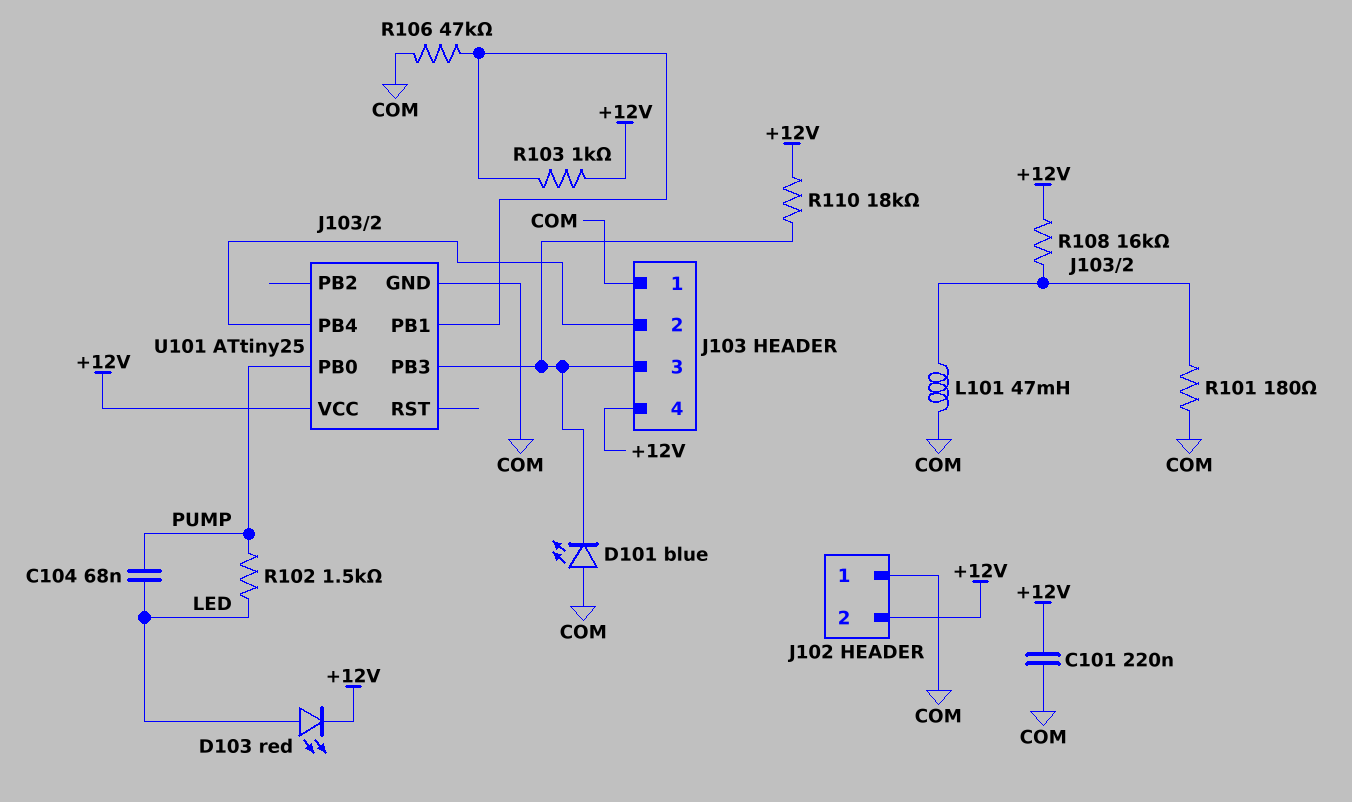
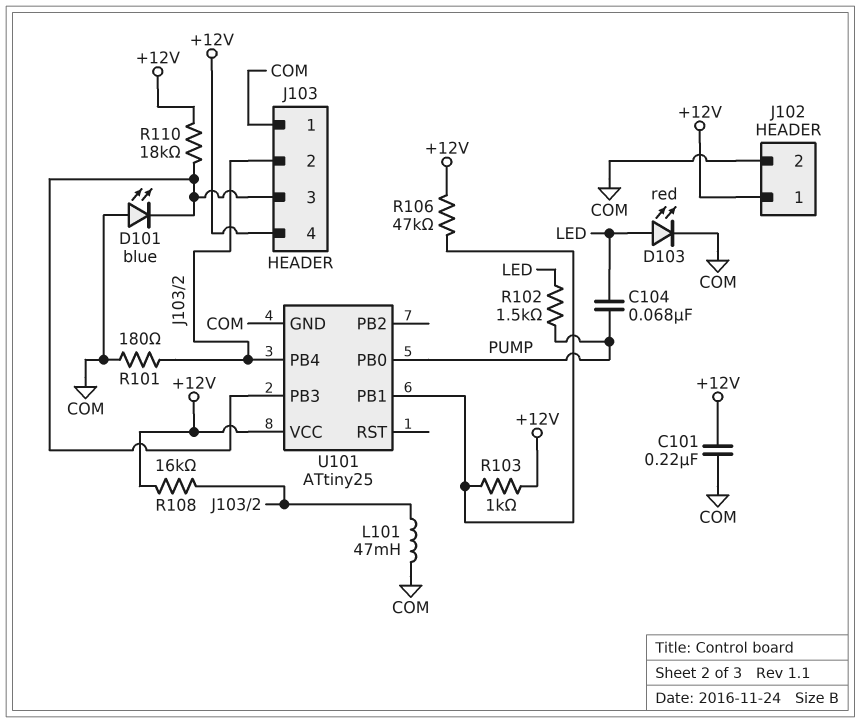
D103: LED red (A LED, K +12V) -> LED red (A LED, K COM)
J102 pin 1: COM -> +12V
J102 pin 2: +12V -> COM
R106: 47k (COM, U101/PB1) -> 47k (+12V, U101/PB1)

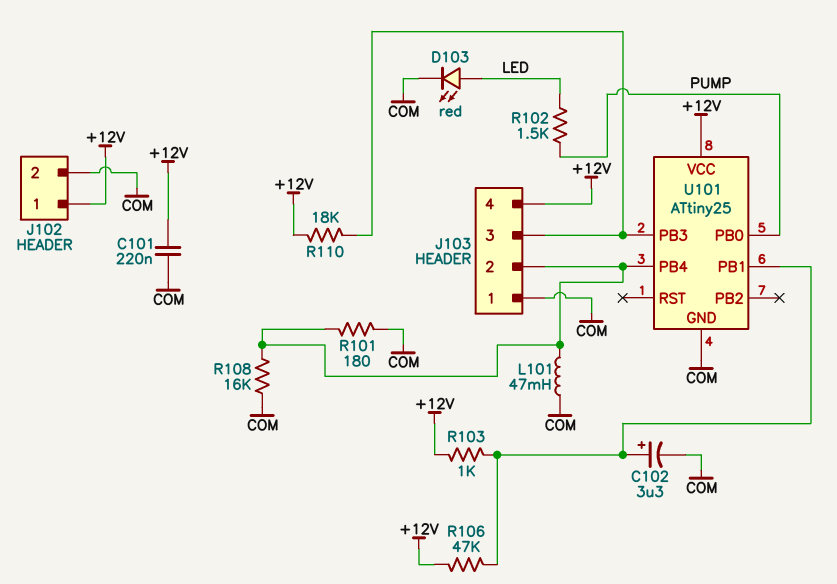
C102: none -> 3.3uF (plus U101/PB1, minus COM)
C104: 68nF (LED, PUMP) -> none
D101: LED blue (A COM, K J103/3) -> none
R108: 16k (+12V, J103/2) -> 16k (COM, J103/2)

